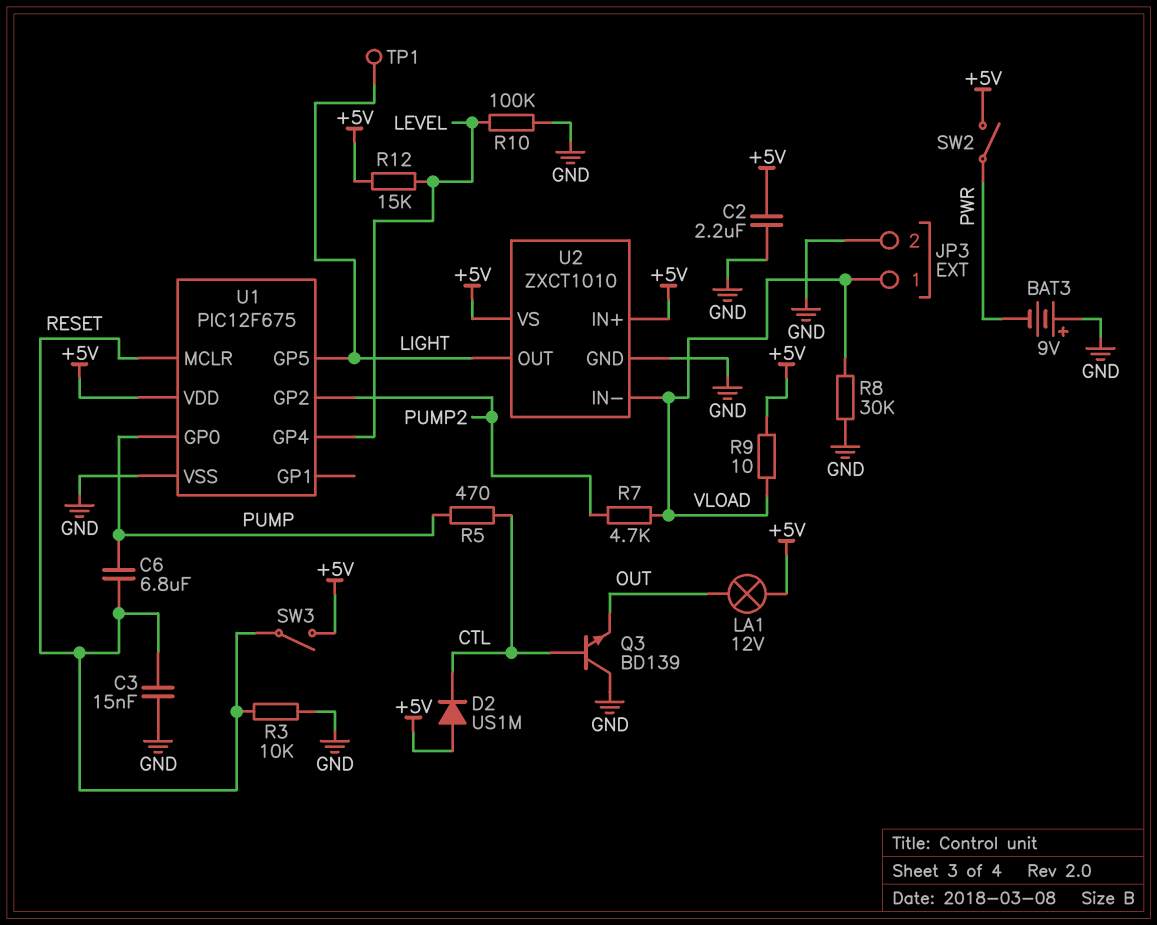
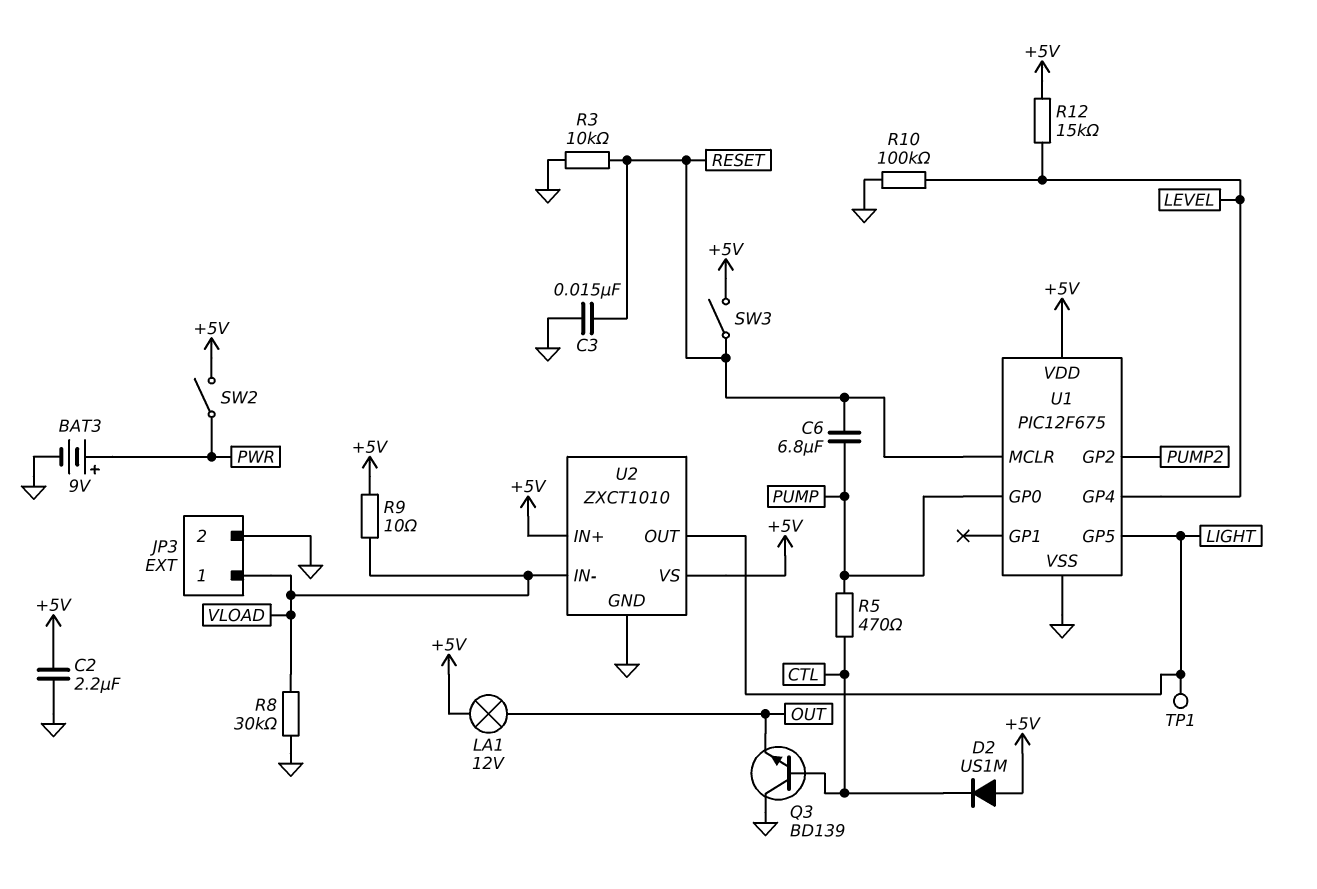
BAT3: 9V (plus GND, minus PWR) -> 9V (plus PWR, minus GND)
R7: 4.7k (PUMP2, VLOAD) -> none

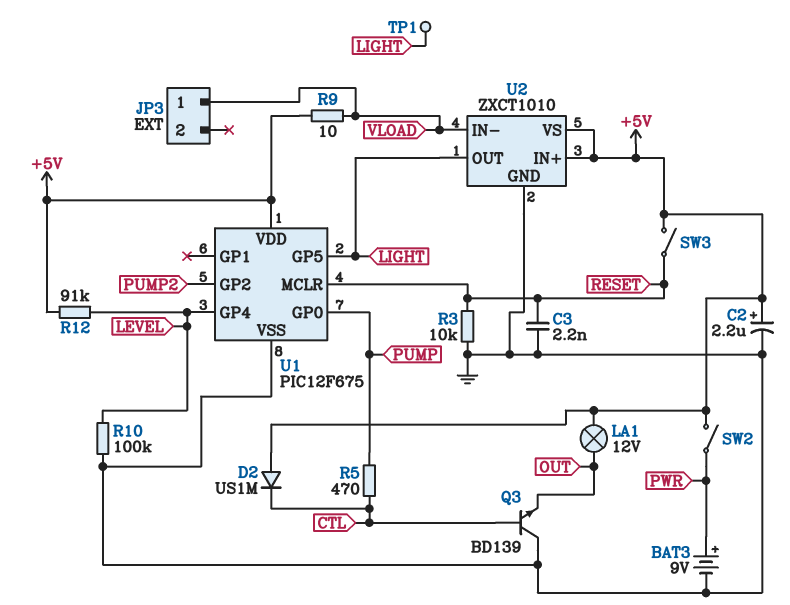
C2: 2.2uF (+5V, GND) -> 2.2uF (plus +5V, minus GND)
C3: 15nF (GND, RESET) -> 2.2nF (GND, RESET)
C6: 6.8uF (PUMP, RESET) -> none
JP3 pin 2: GND -> none
R8: 30k (GND, VLOAD) -> none
R12: 15k (+5V, LEVEL) -> 91k (+5V, LEVEL)

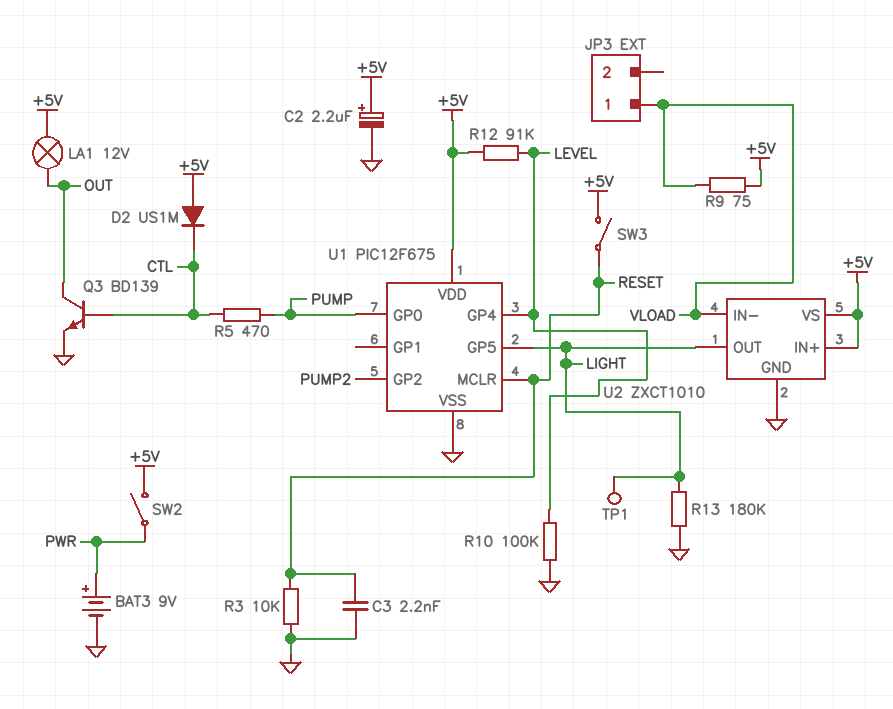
Q3: NPN BD139 (B CTL, C GND, E OUT) -> NPN BD139 (B CTL, C OUT, E GND)
R9: 10 (+5V, VLOAD) -> 75 (+5V, VLOAD)
R13: none -> 180k (GND, LIGHT)

